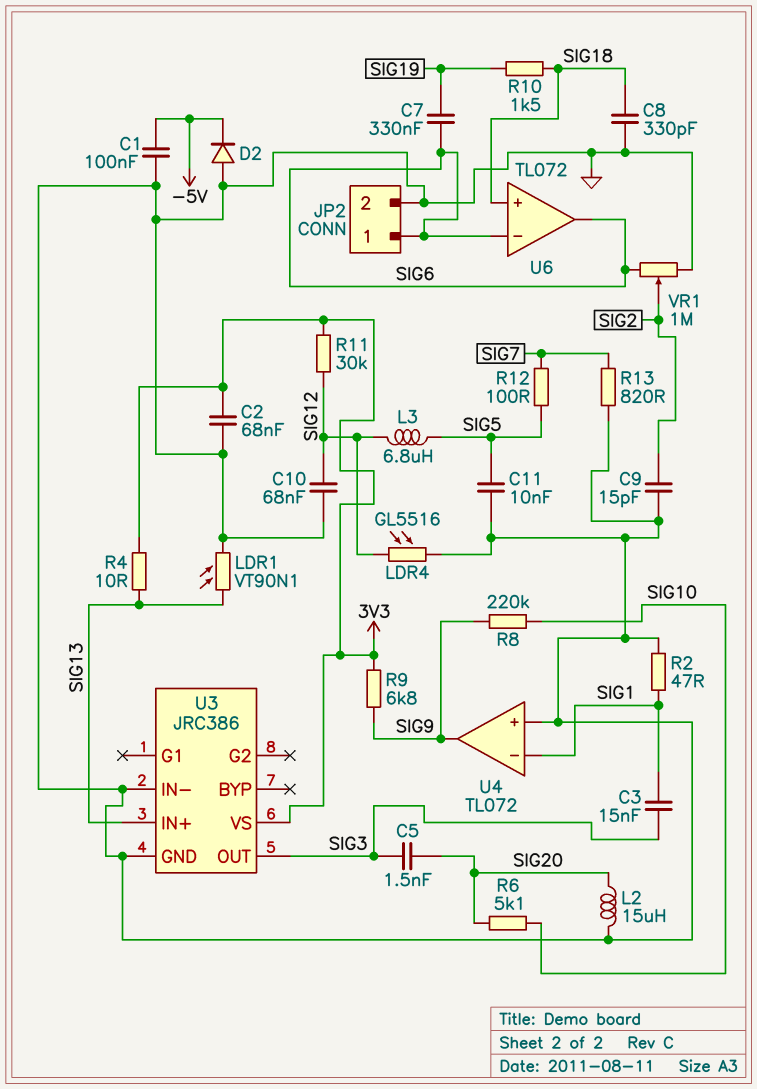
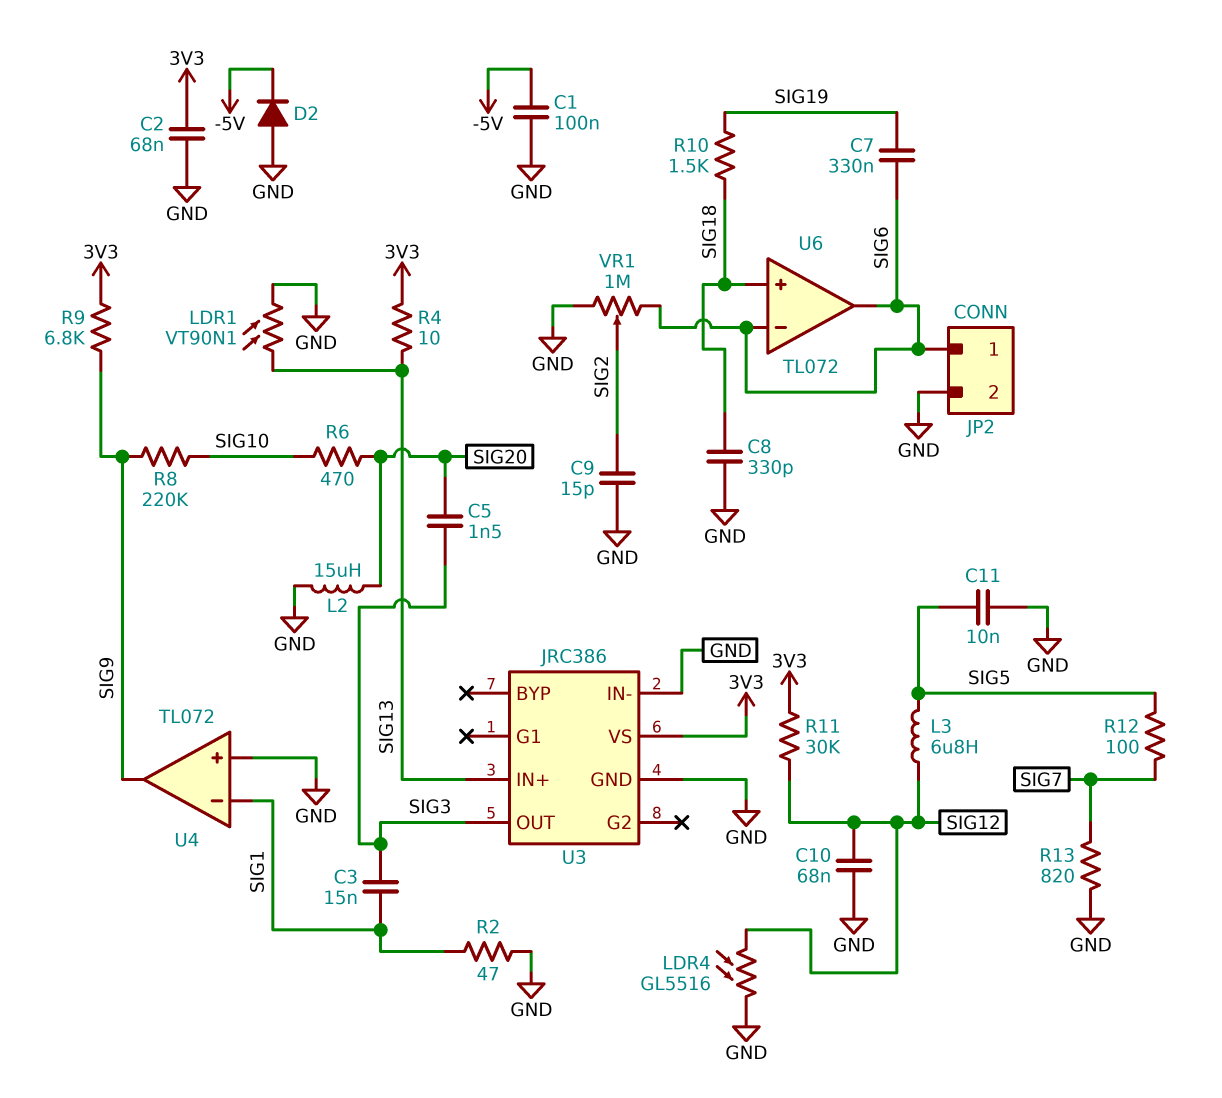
R6: 5.1k (SIG10, SIG20) -> 470 (SIG10, SIG20)

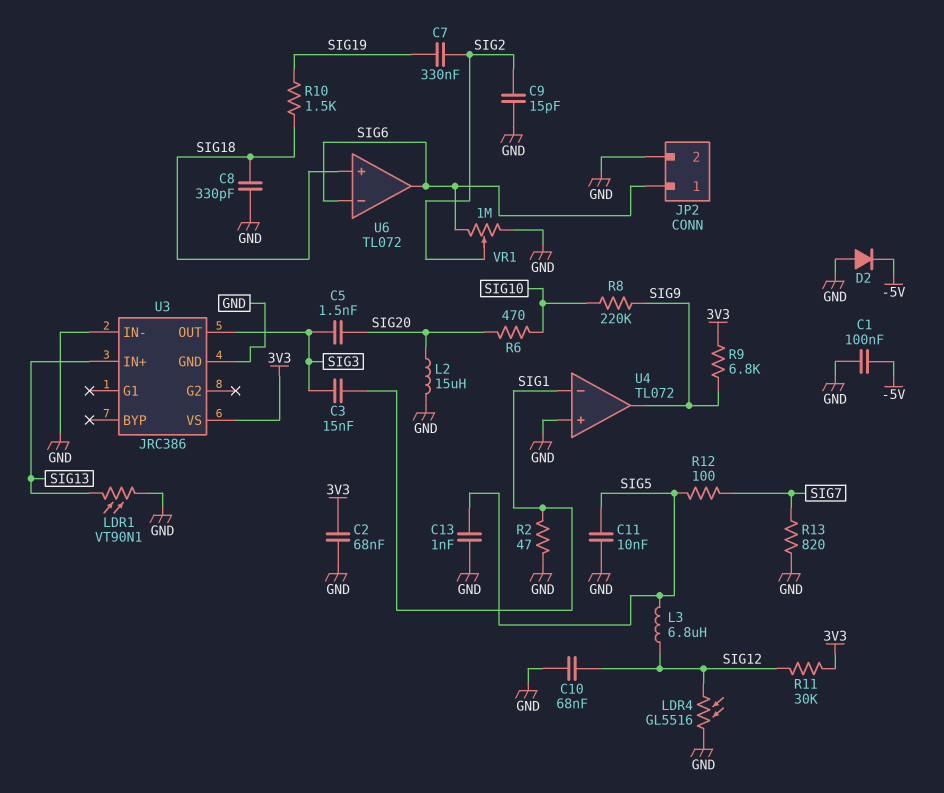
C7: 330nF (SIG6, SIG19) -> 330nF (SIG2, SIG19)
C13: none -> 1nF (GND, SIG5)
R4: 10 (3V3, SIG13) -> none

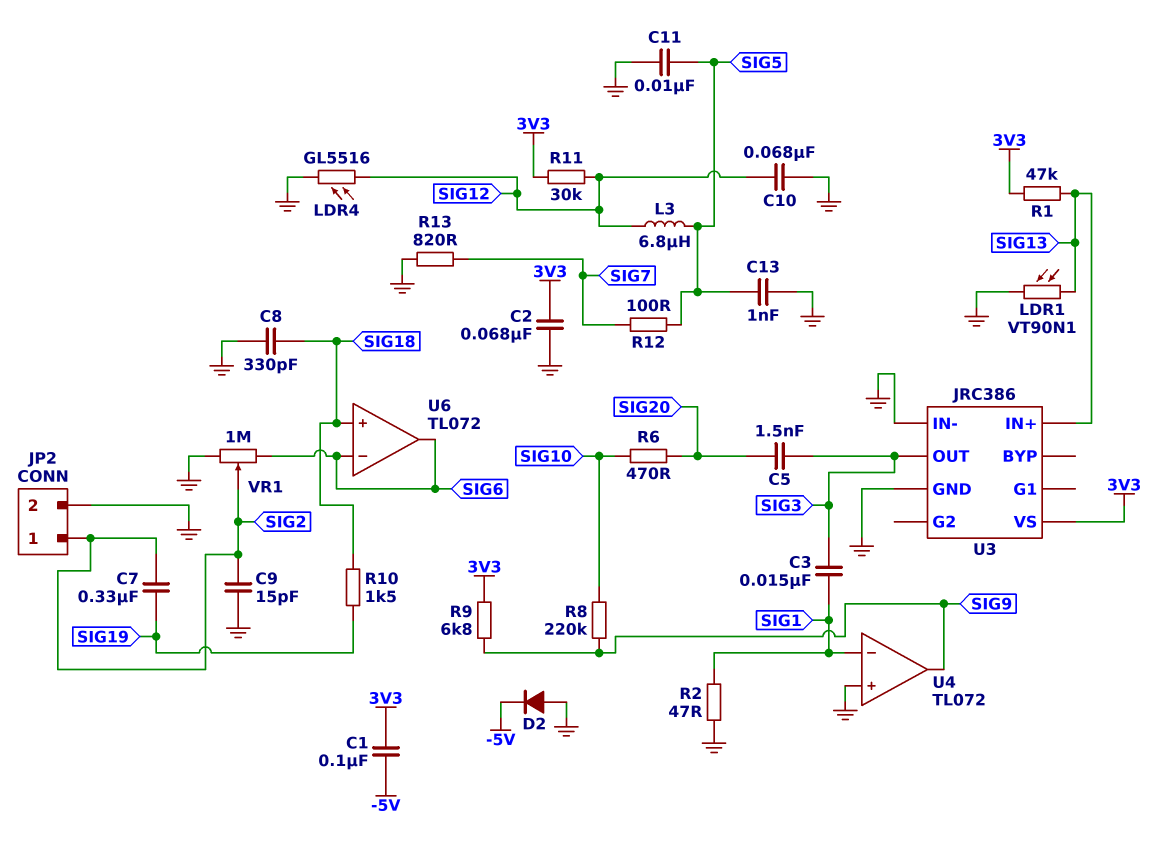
C1: 100nF (-5V, GND) -> 100nF (-5V, 3V3)
JP2 pin 1: SIG6 -> SIG2
L2: 15uH (GND, SIG20) -> none
R1: none -> 47k (3V3, SIG13)

